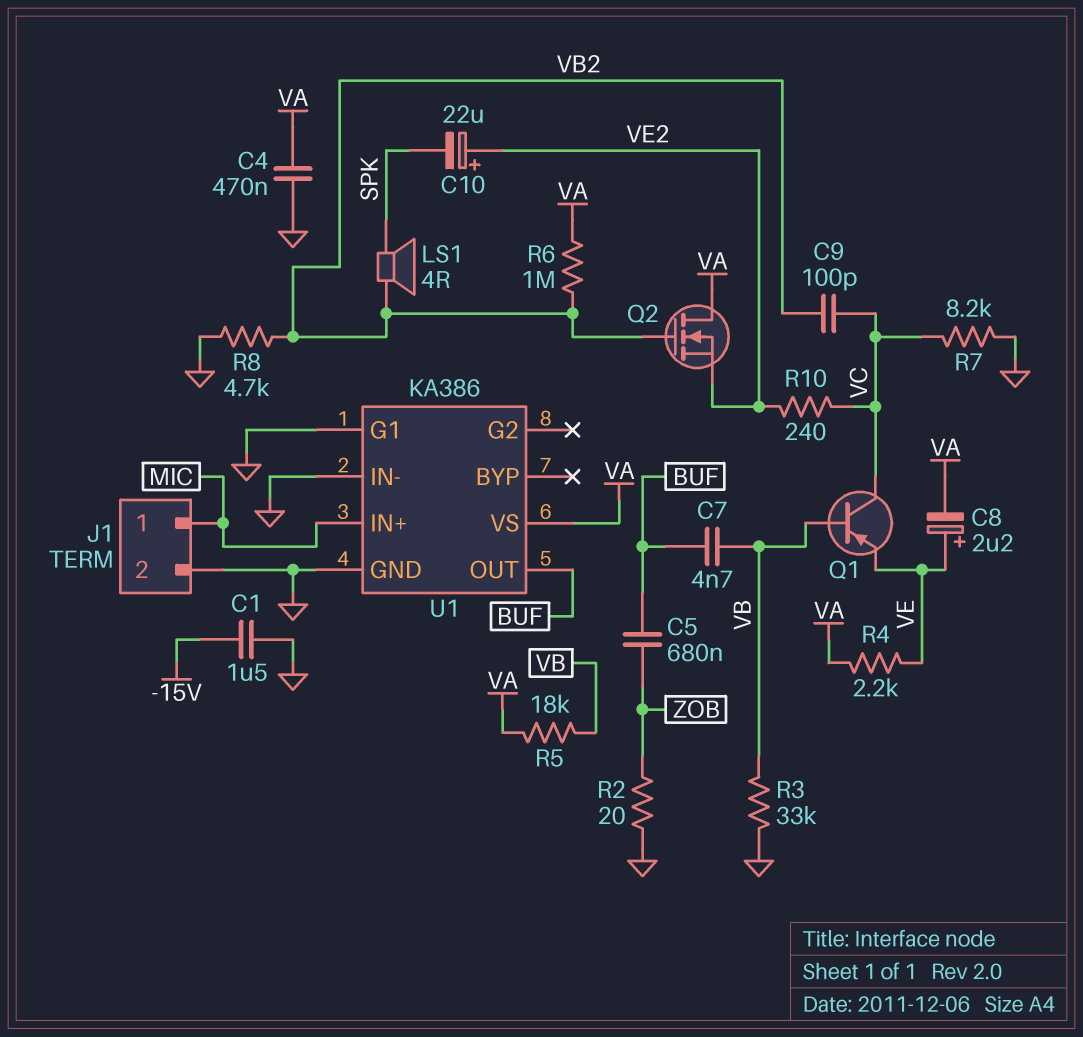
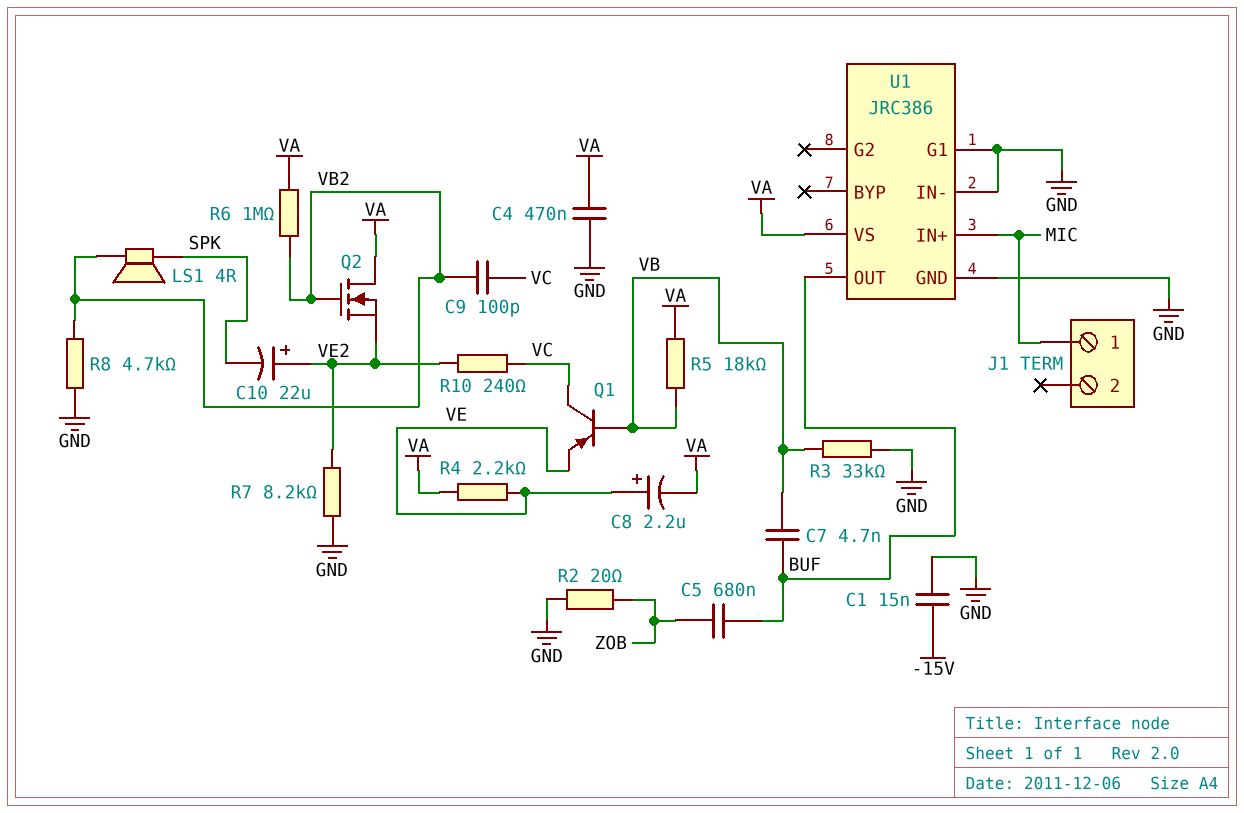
C1: 1.5uF (-15V, GND) -> 15nF (-15V, GND)
J1 pin 2: GND -> none
R7: 8.2k (GND, VC) -> 8.2k (GND, VE2)
U1: KA386 -> JRC386

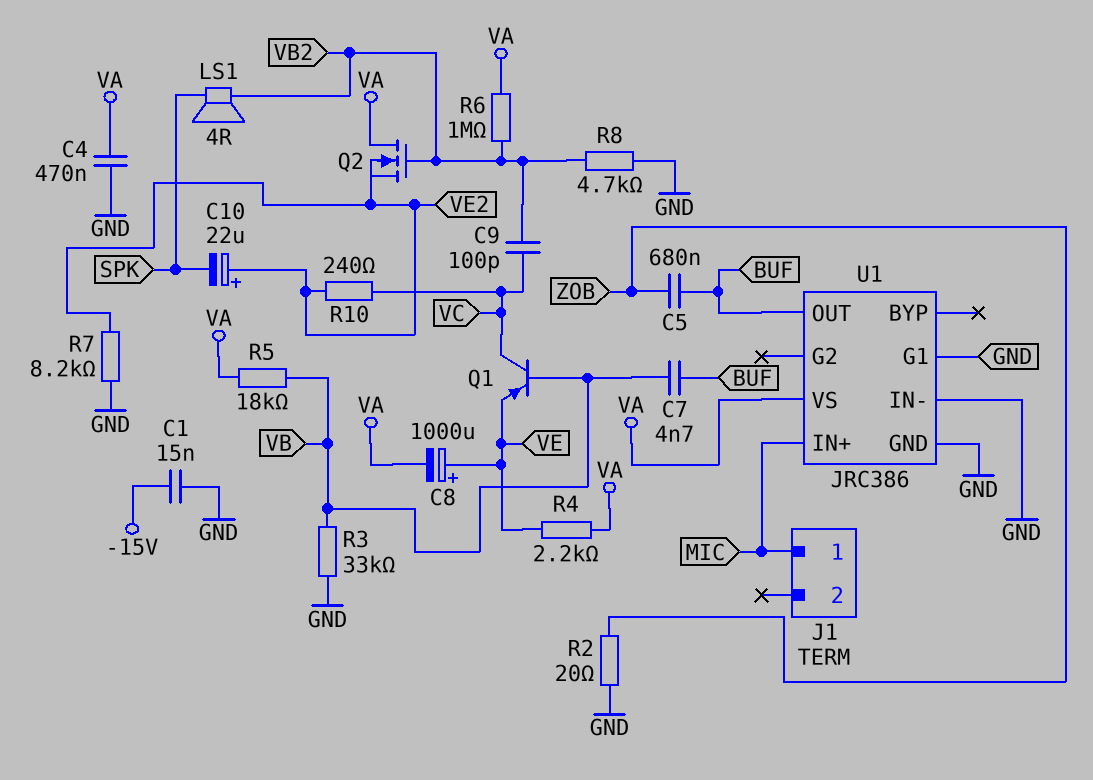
C8: 2.2uF (plus VE, minus VA) -> 1000uF (plus VE, minus VA)

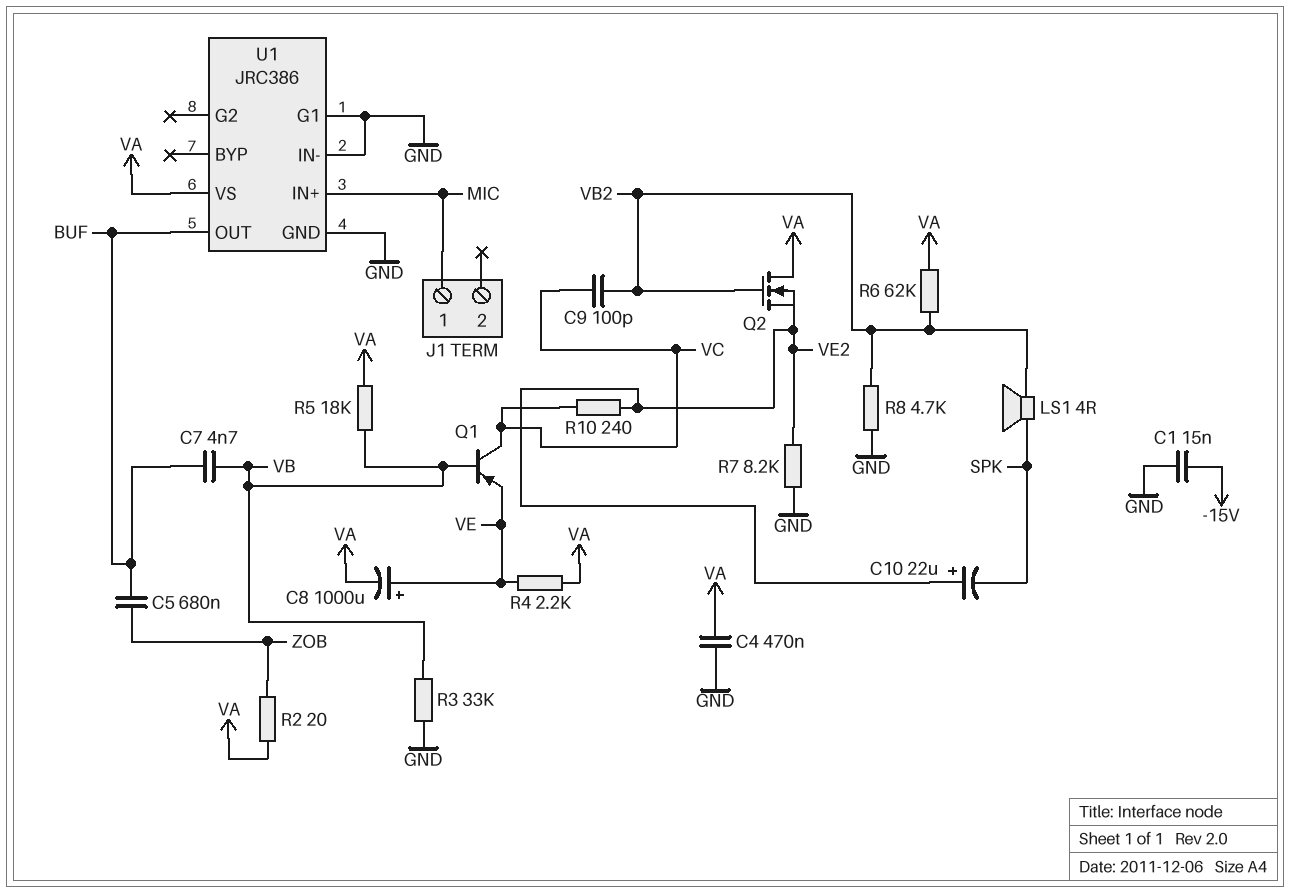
R2: 20 (GND, ZOB) -> 20 (VA, ZOB)
R6: 1M (VA, VB2) -> 62k (VA, VB2)

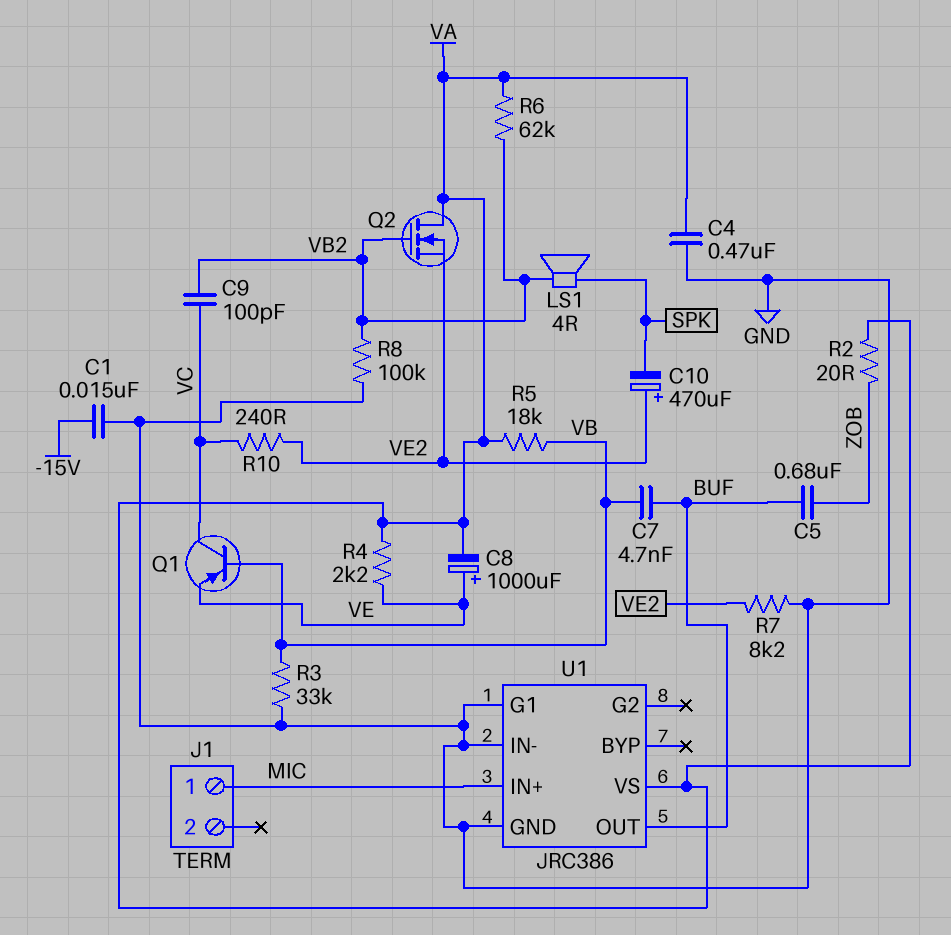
C10: 22uF (plus VE2, minus SPK) -> 470uF (plus VE2, minus SPK)
R8: 4.7k (GND, VB2) -> 100k (GND, VB2)

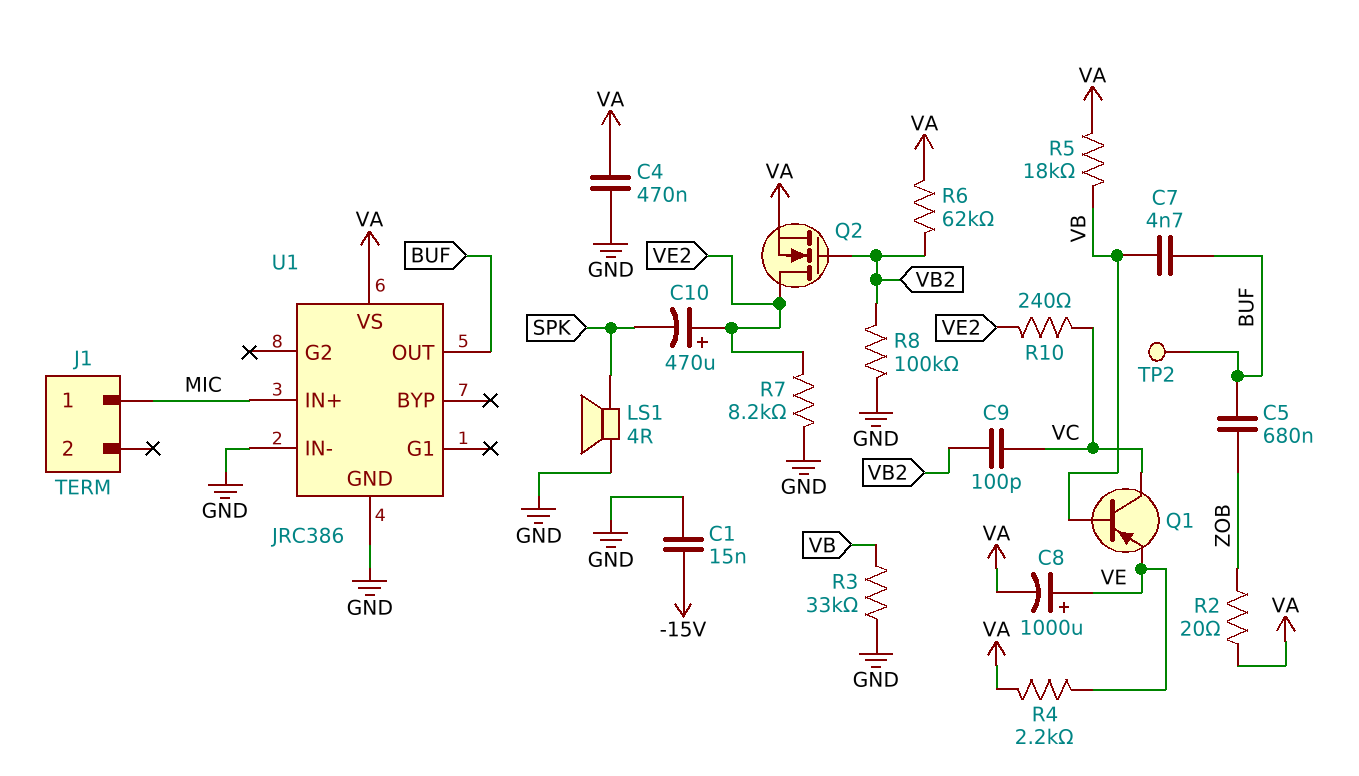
LS1: speaker 4R (SPK, VB2) -> speaker 4R (GND, SPK)
Q2: NMOS (G VB2, D VA, S VE2) -> NMOS (G VB2, D VE2, S VA)
TP2: none -> test point (BUF)
U1 pin G1: GND -> none

